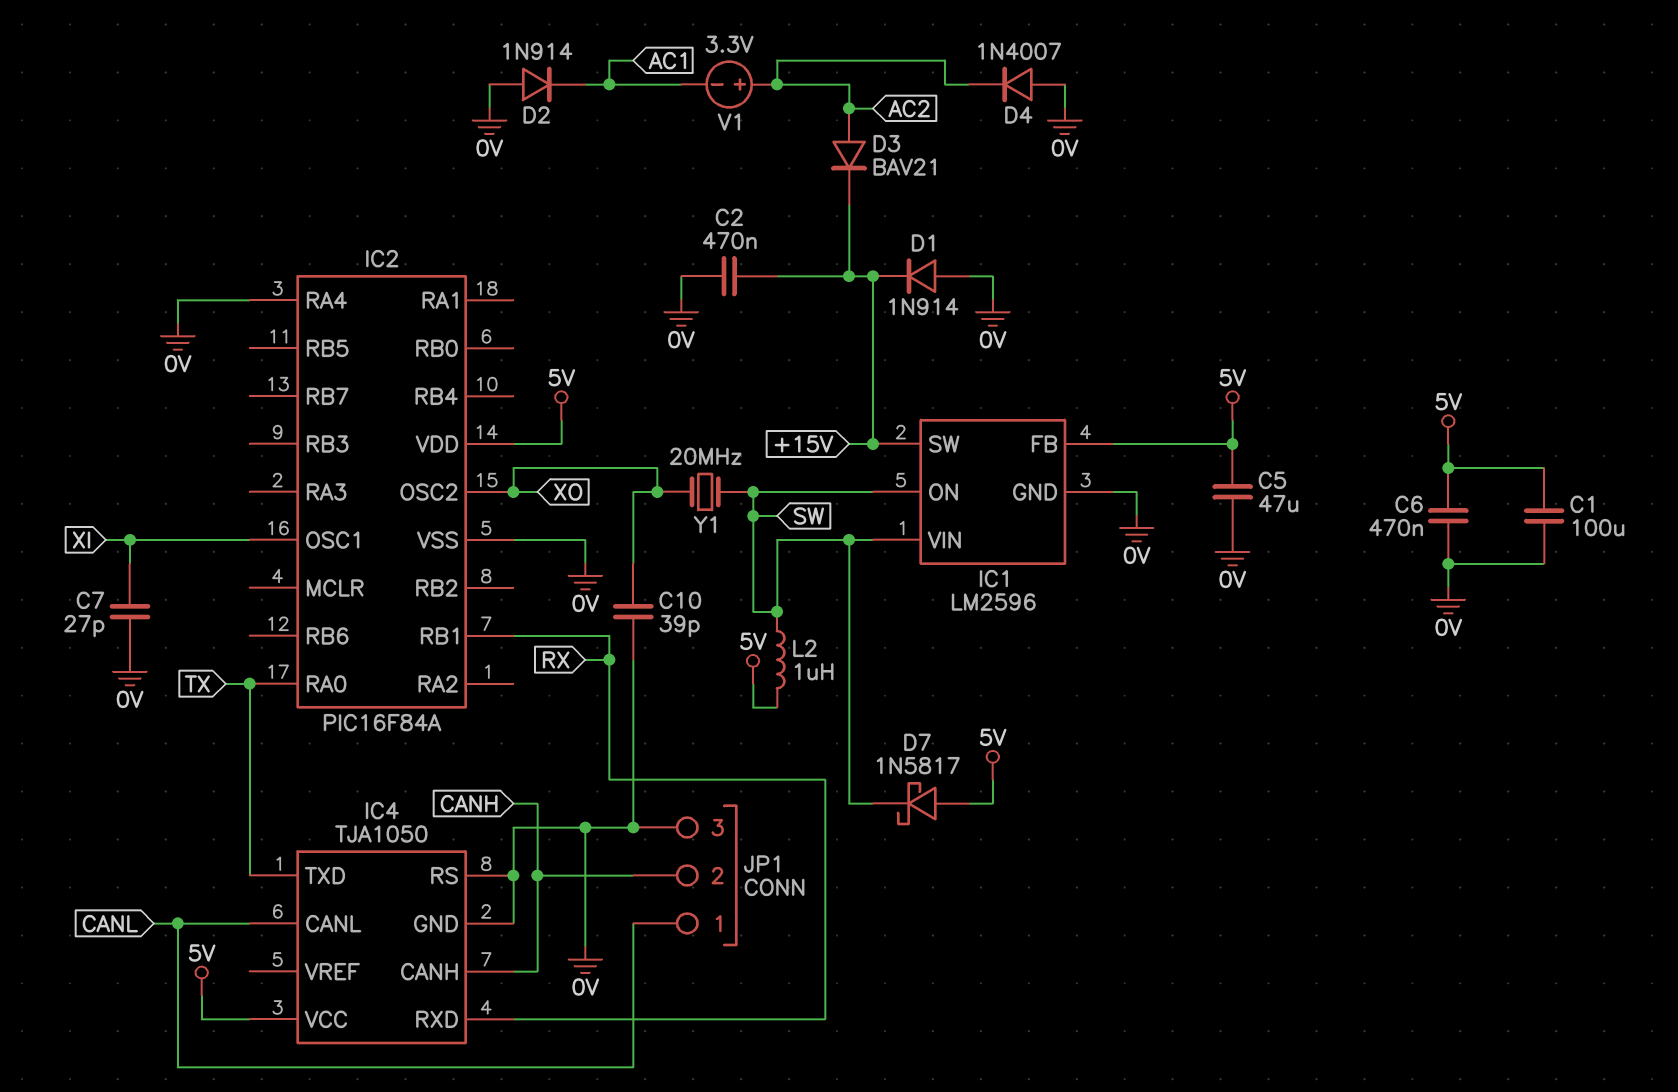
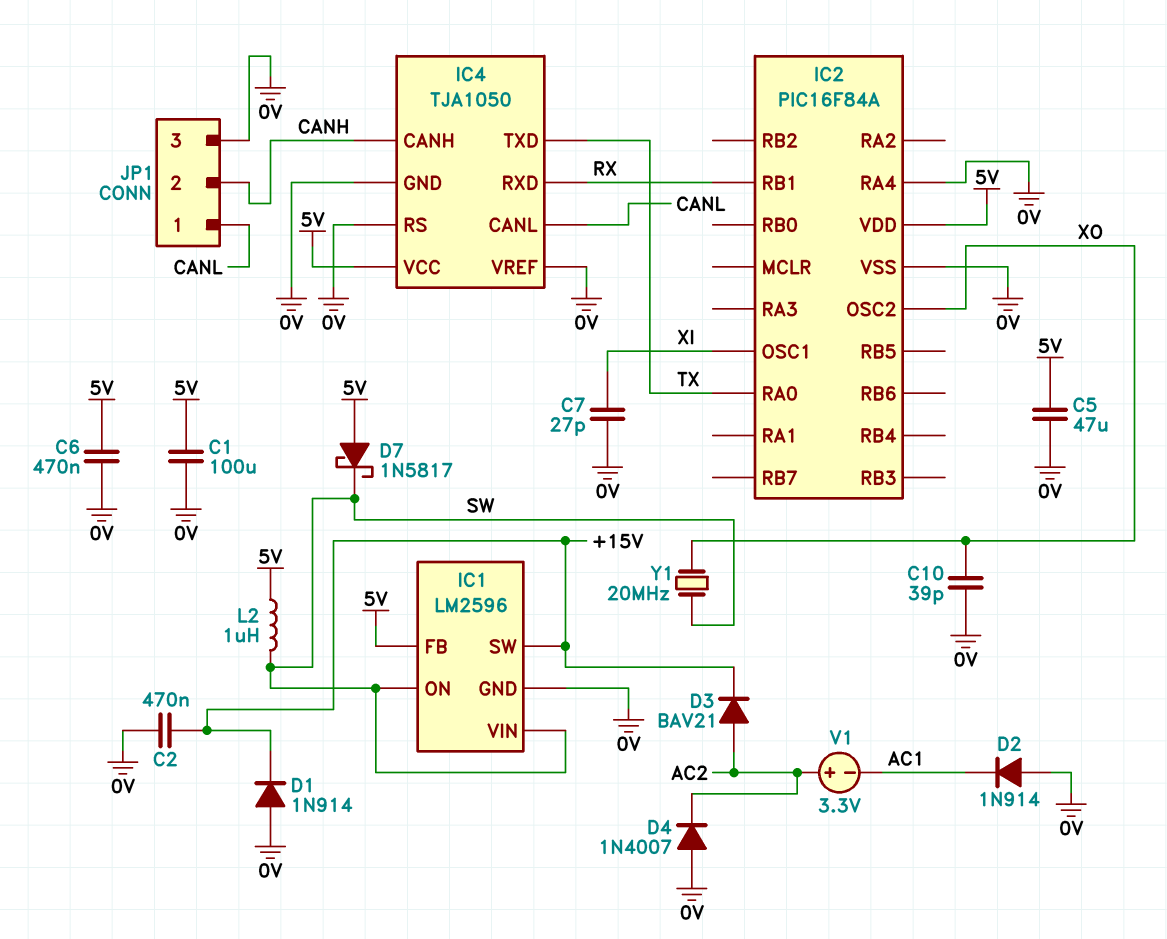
IC4 pin VREF: none -> 0V

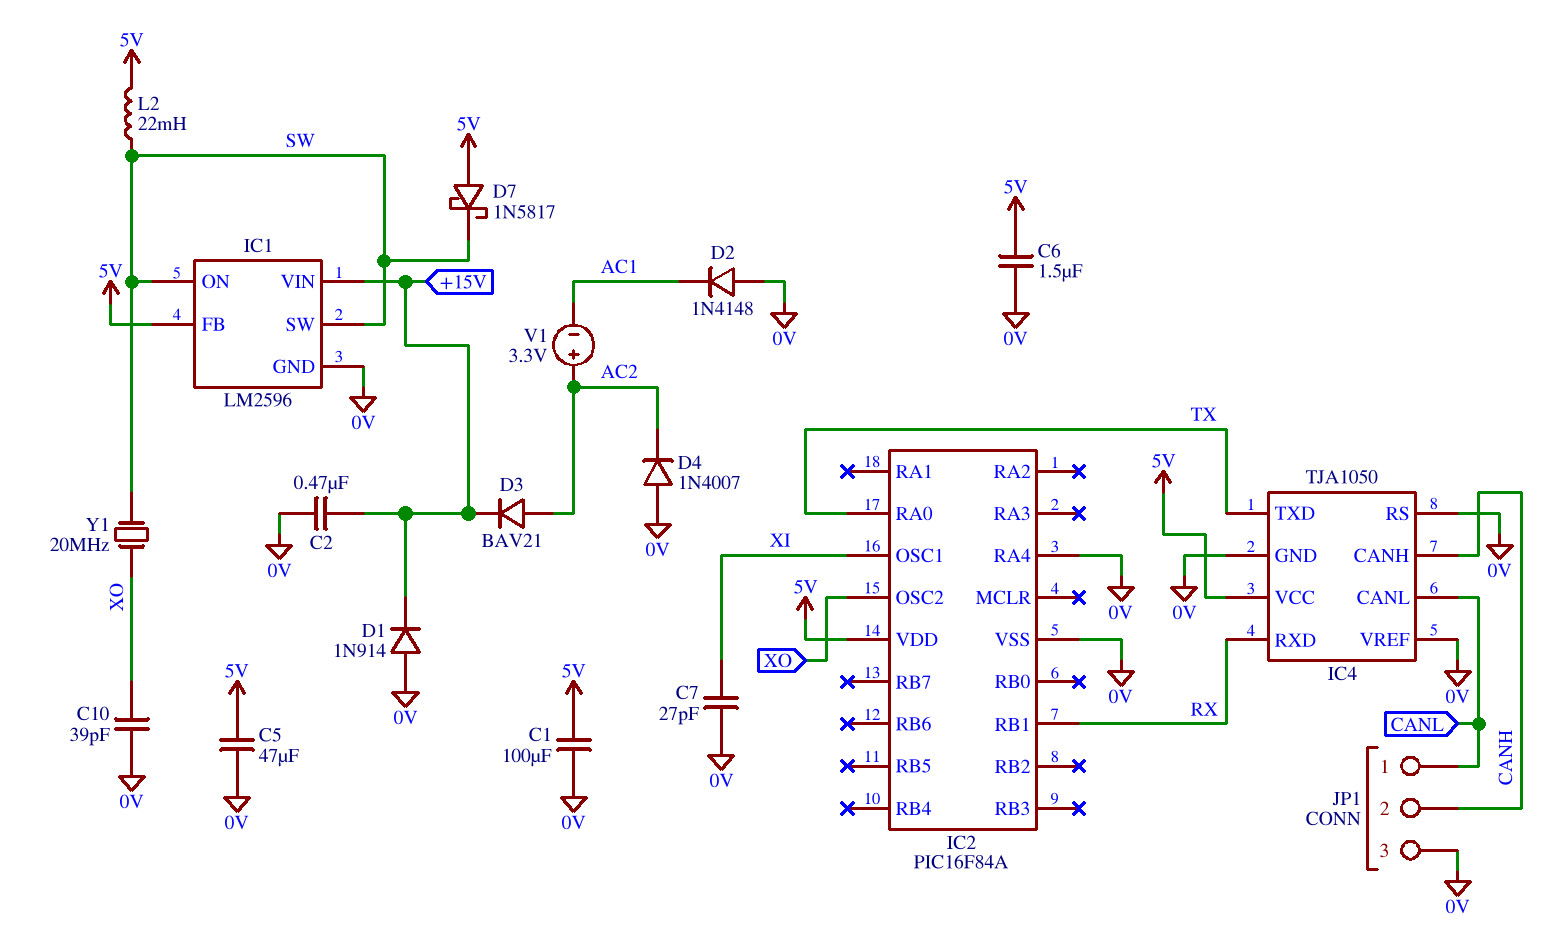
C6: 470nF (0V, 5V) -> 1.5uF (0V, 5V)
D2: diode 1N914 (A 0V, K AC1) -> diode 1N4148 (A 0V, K AC1)
IC1 pin SW: +15V -> SW
IC1 pin VIN: SW -> +15V
L2: 1uH (5V, SW) -> 22mH (5V, SW)

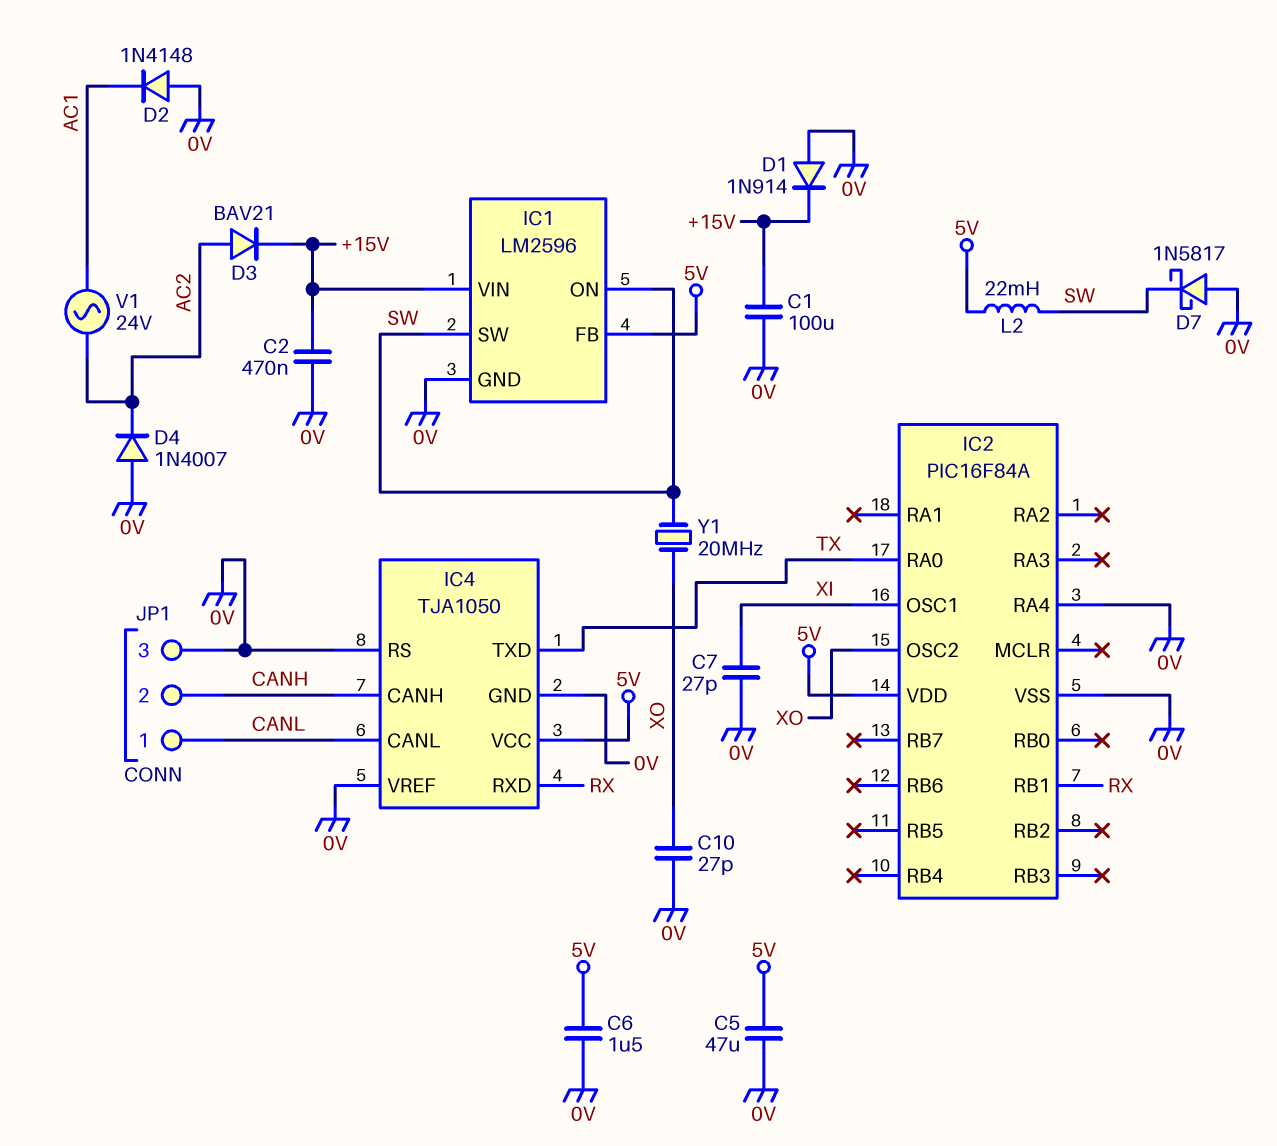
C1: 100uF (0V, 5V) -> 100uF (+15V, 0V)
C10: 39pF (0V, XO) -> 27pF (0V, XO)
D7: schottky 1N5817 (A 5V, K SW) -> schottky 1N5817 (A 0V, K SW)
V1: 3.3V (plus AC2, minus AC1) -> AC 24V (AC1, AC2)

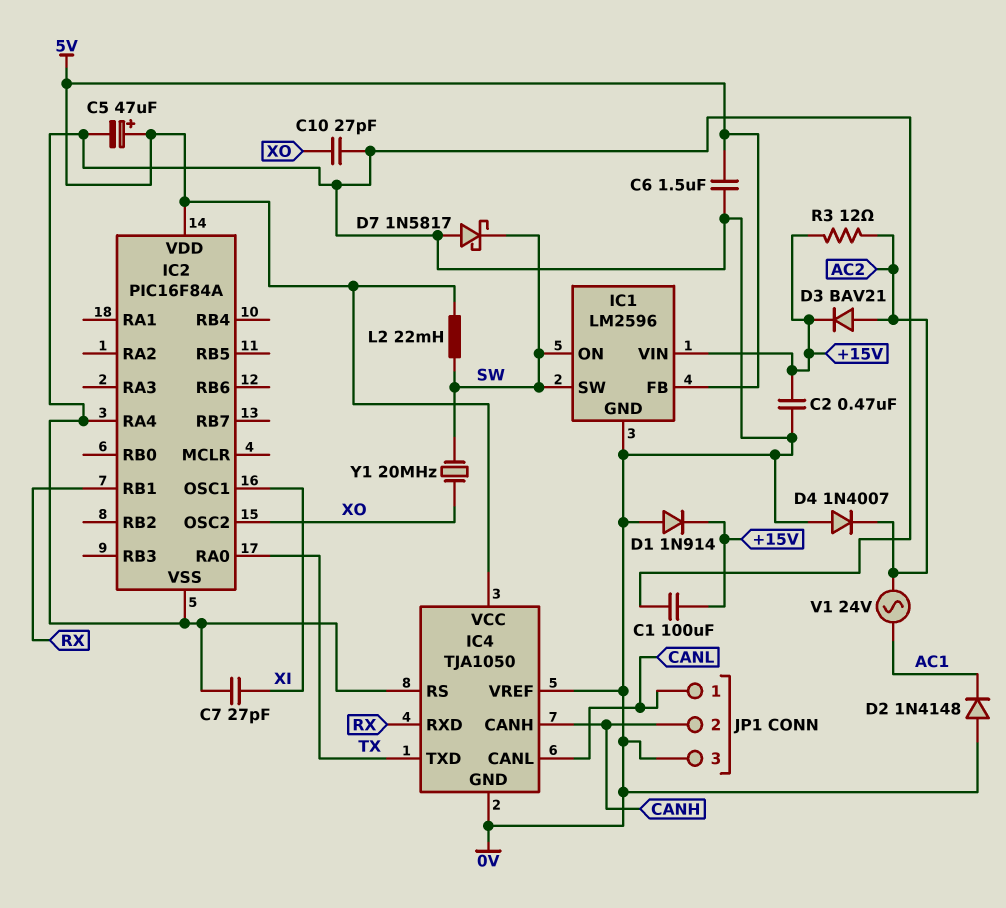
C5: 47uF (0V, 5V) -> 47uF (plus 5V, minus 0V)
R3: none -> 12 (+15V, AC2)

